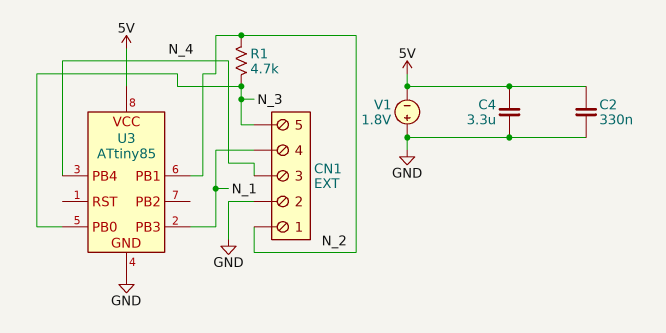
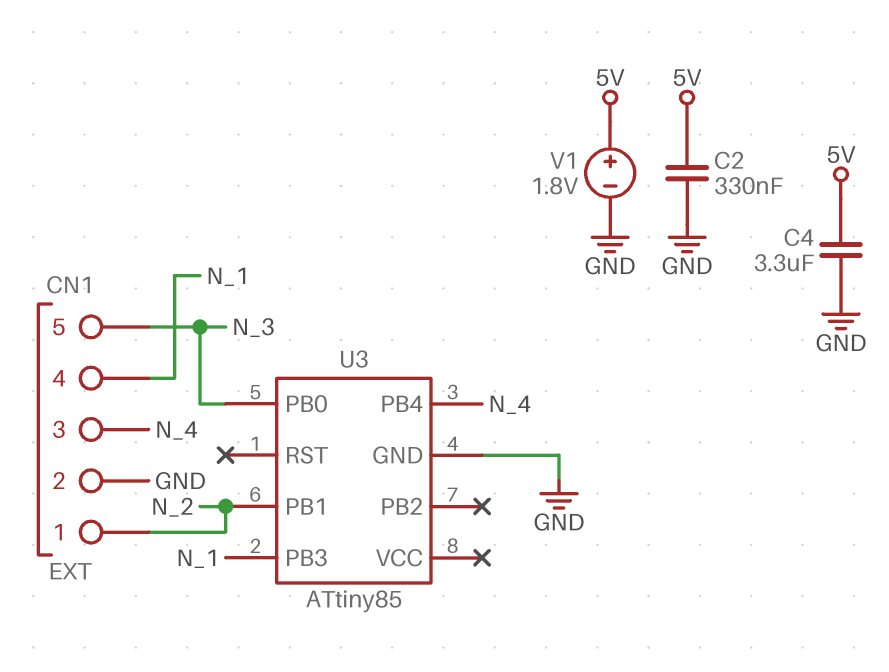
R1: 4.7k (N_2, N_3) -> none
U3 pin VCC: 5V -> none
V1: 1.8V (plus GND, minus 5V) -> 1.8V (plus 5V, minus GND)

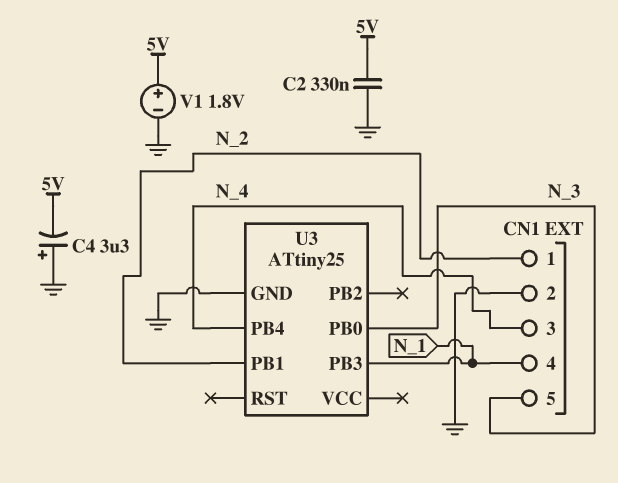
C4: 3.3uF (5V, GND) -> 3.3uF (plus GND, minus 5V)
U3: ATtiny85 -> ATtiny25

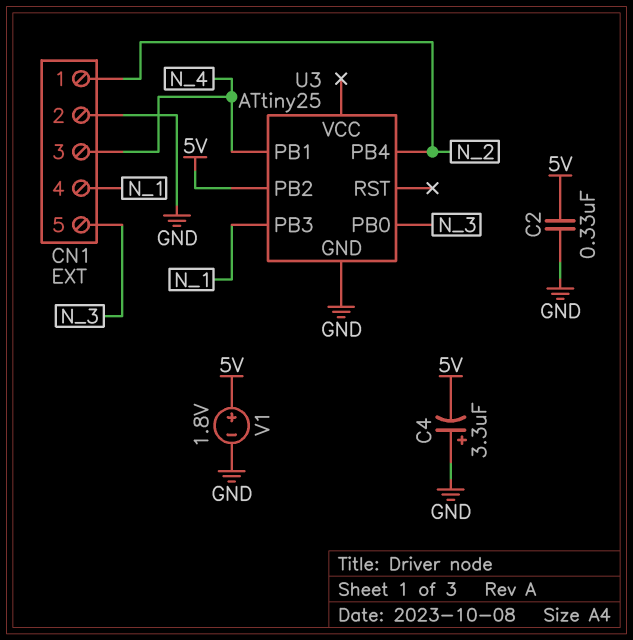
U3 pin PB1: N_2 -> N_4
U3 pin PB2: none -> 5V
U3 pin PB4: N_4 -> N_2

